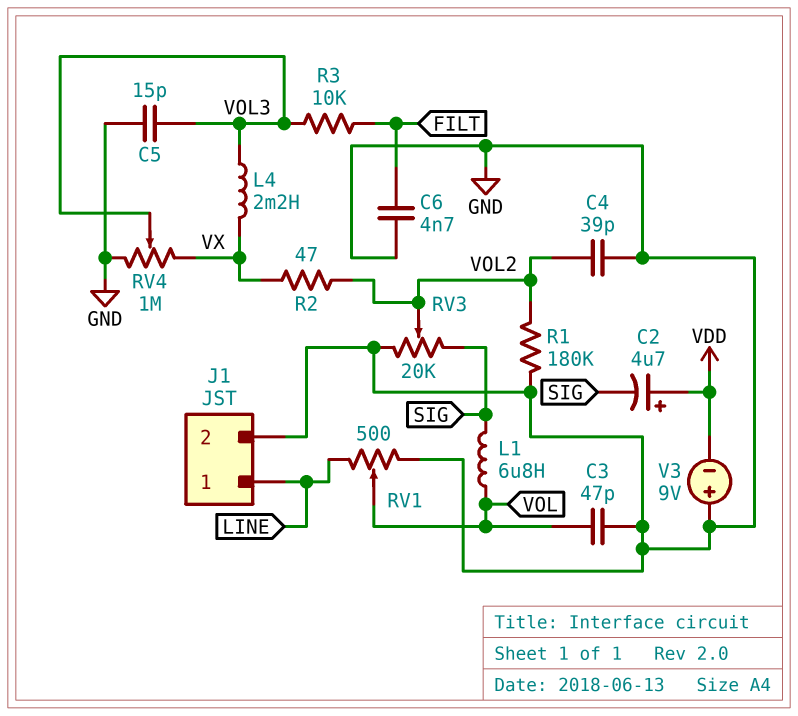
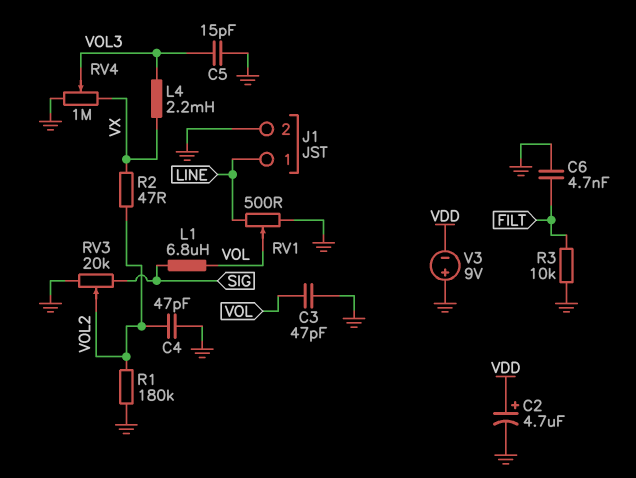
C2: 4.7uF (plus VDD, minus SIG) -> 4.7uF (plus VDD, minus GND)
C4: 39pF (GND, VOL2) -> 47pF (GND, VOL2)
R3: 10k (FILT, VOL3) -> 10k (FILT, GND)

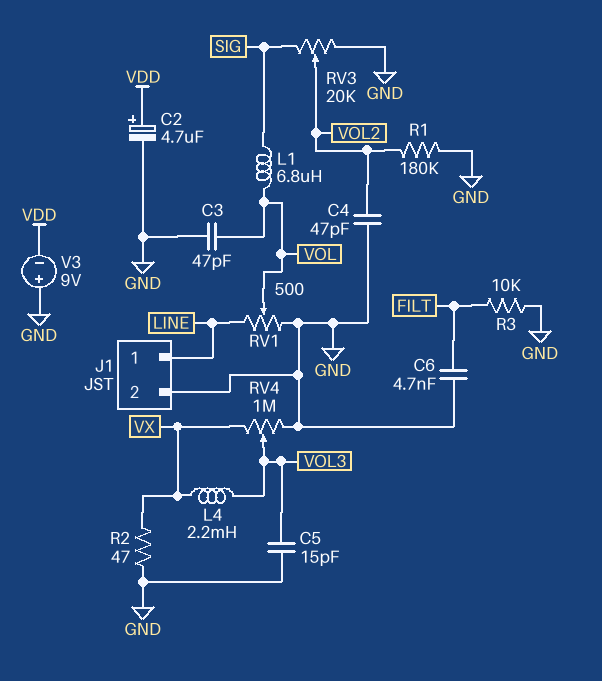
R2: 47 (VOL2, VX) -> 47 (GND, VX)

